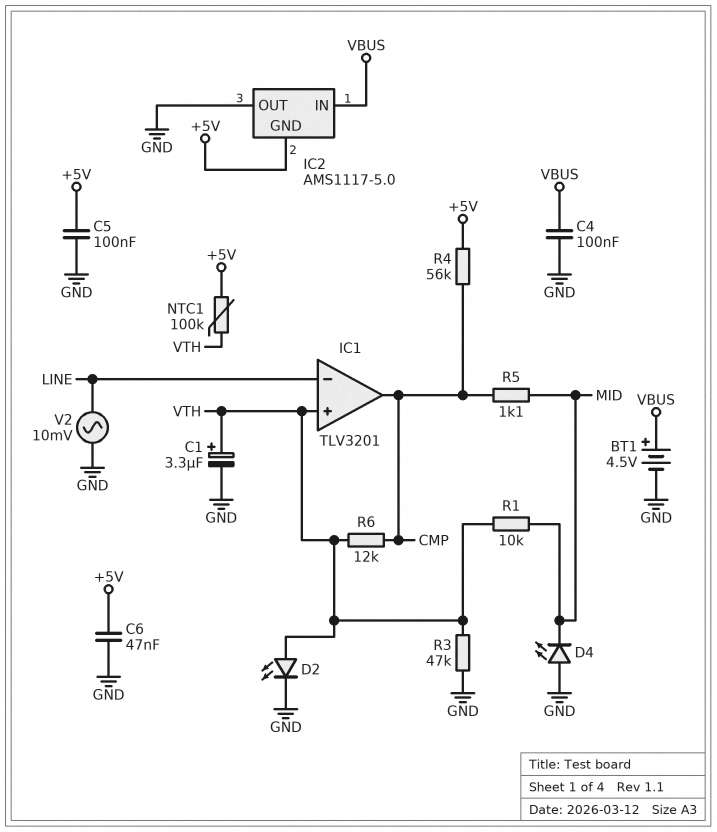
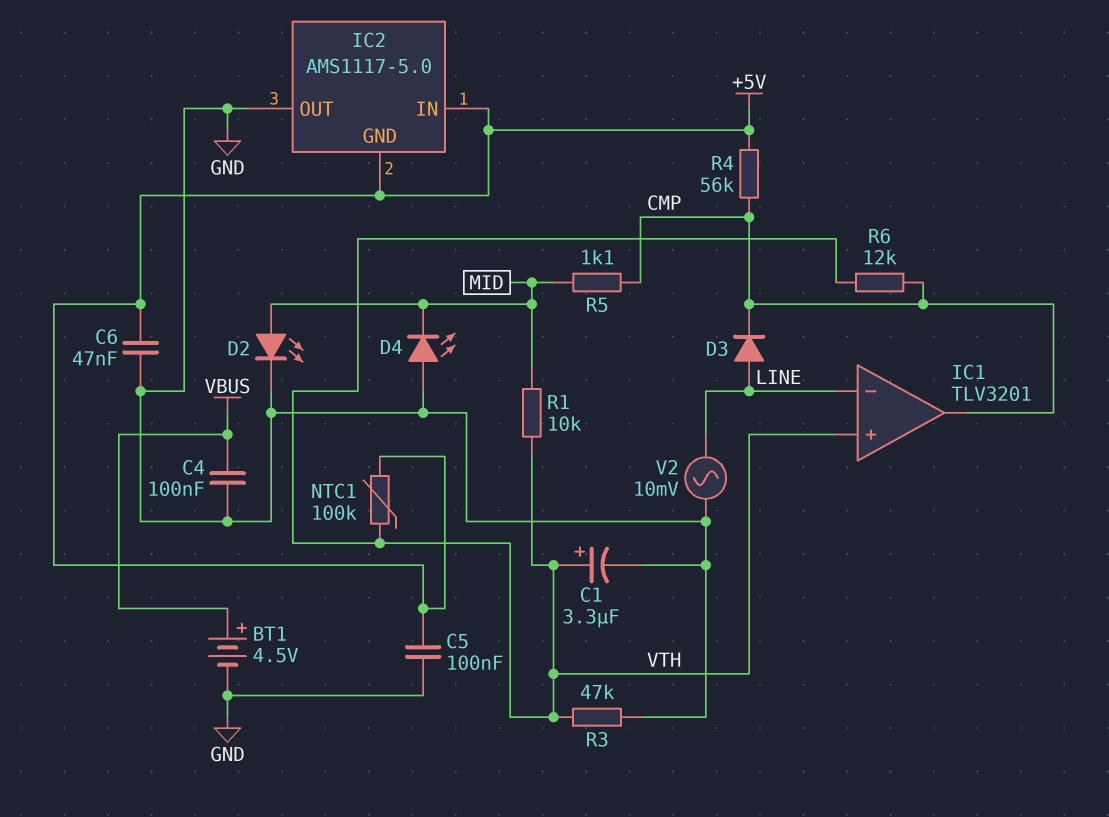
D2: LED (A VTH, K GND) -> LED (A MID, K GND)
D3: none -> diode (A LINE, K CMP)
IC2 pin IN: VBUS -> +5V

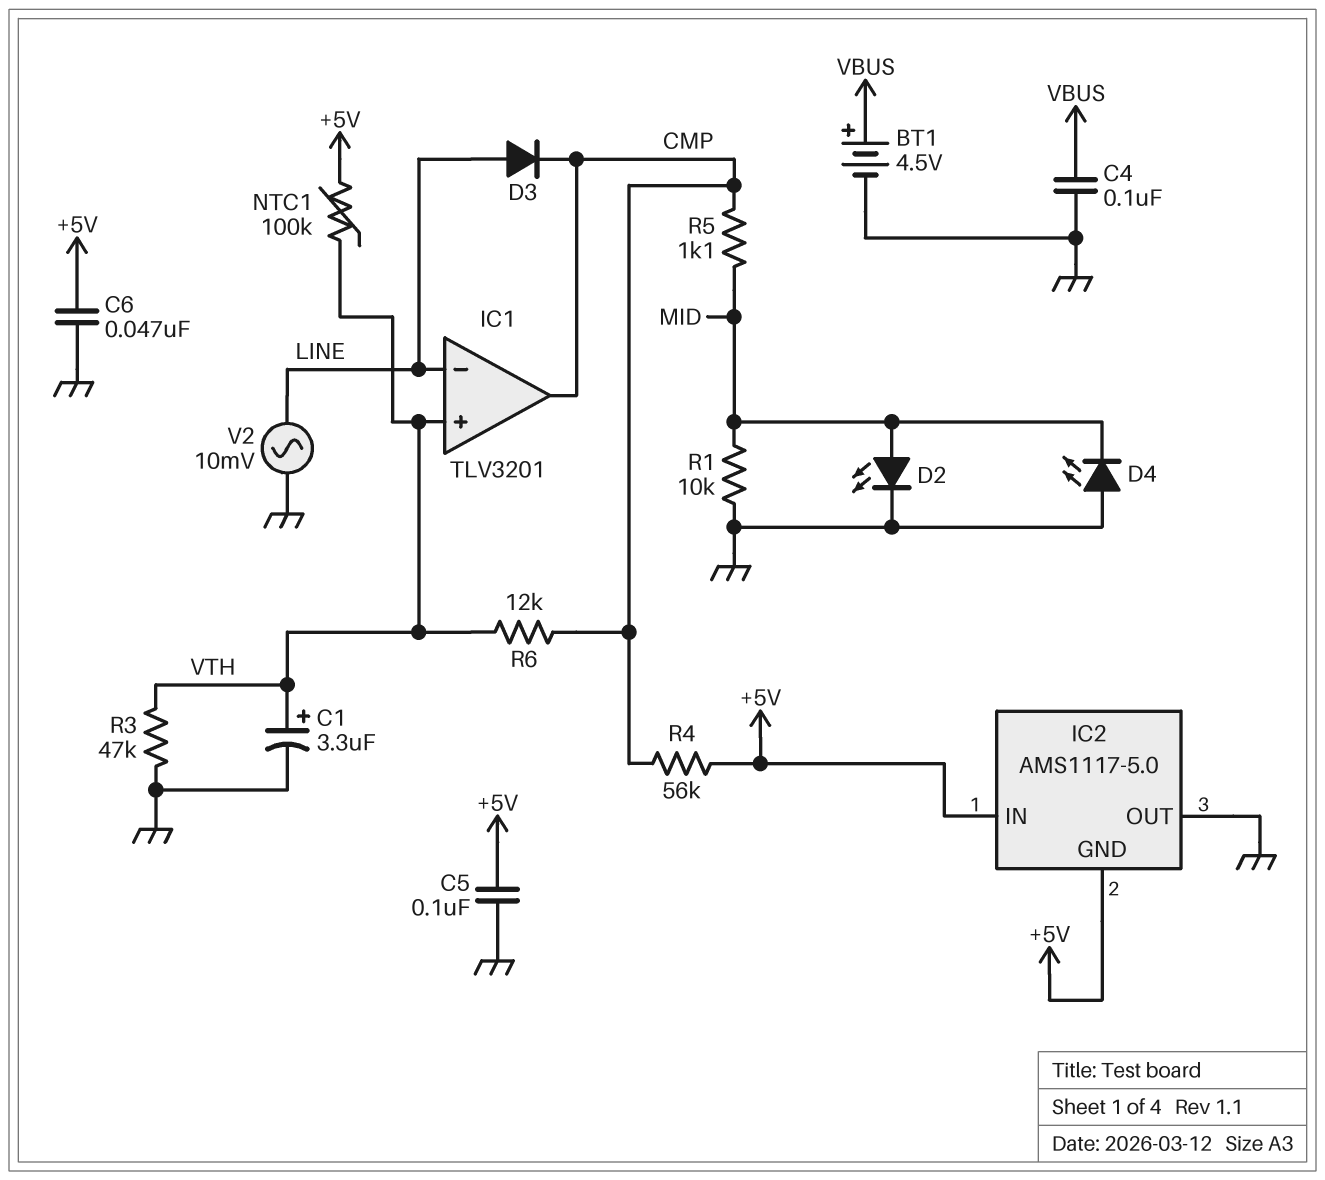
R1: 10k (MID, VTH) -> 10k (GND, MID)

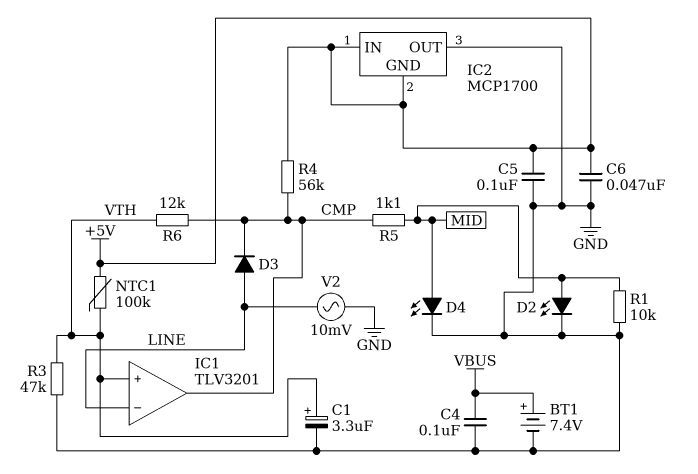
BT1: 4.5V (plus VBUS, minus GND) -> 7.4V (plus VBUS, minus GND)
D4: LED (A GND, K MID) -> LED (A MID, K GND)
IC2: AMS1117-5.0 -> MCP1700

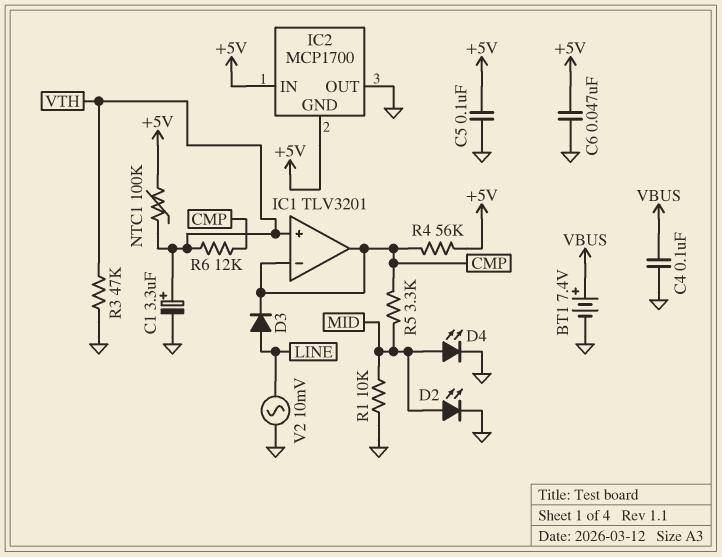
IC1 pin in-: LINE -> CMP
R5: 1.1k (CMP, MID) -> 3.3k (CMP, MID)

